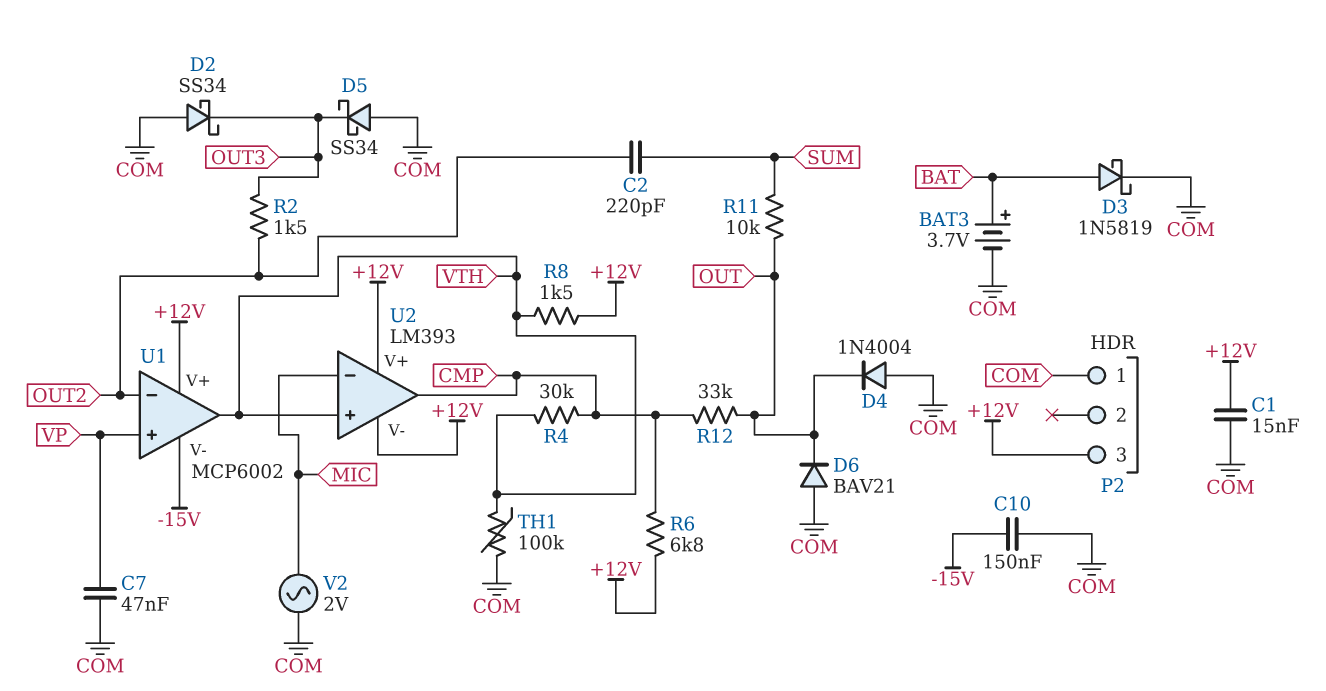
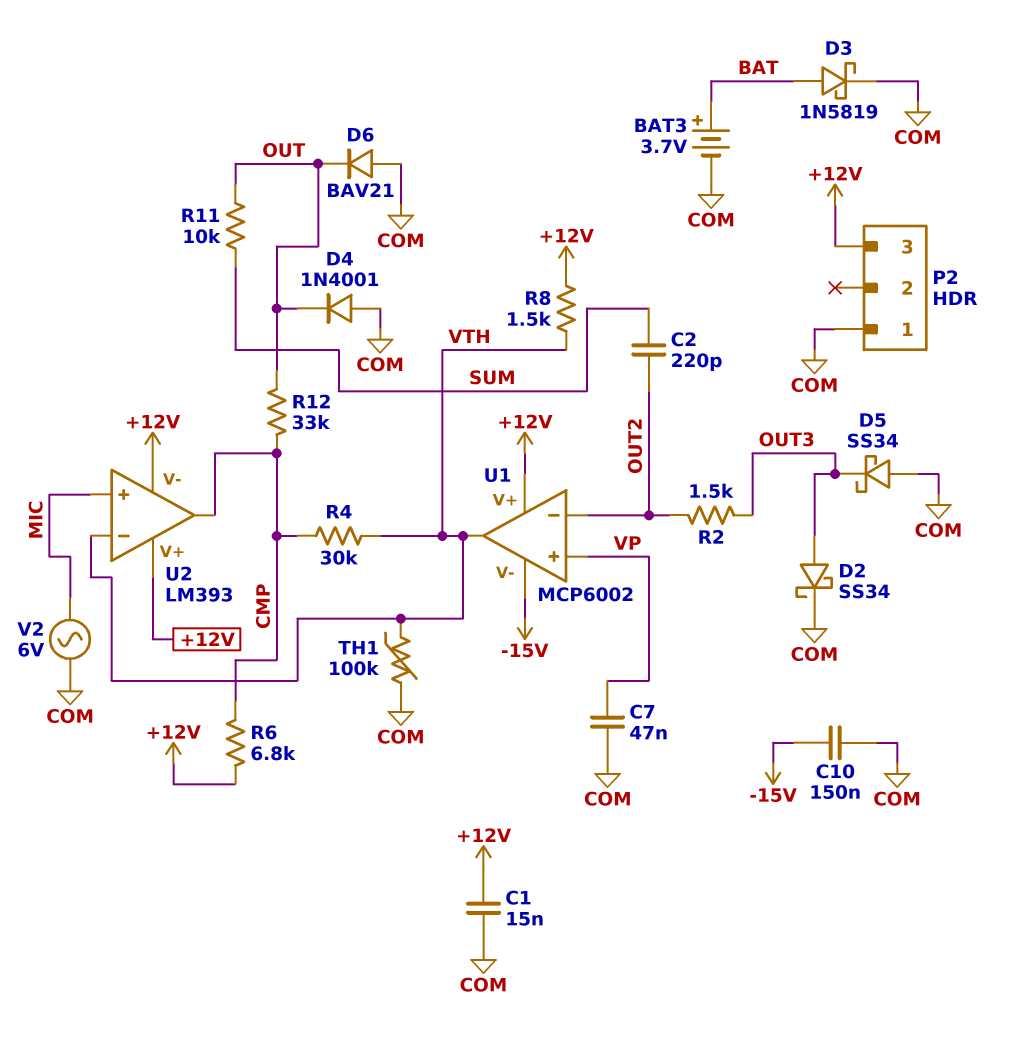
D2: schottky SS34 (A COM, K OUT3) -> schottky SS34 (A OUT3, K COM)
D4: diode 1N4004 (A COM, K OUT) -> diode 1N4001 (A COM, K OUT)
U2 pin in+: VTH -> MIC
U2 pin in-: MIC -> VTH
V2: AC 2V (COM, MIC) -> AC 6V (COM, MIC)

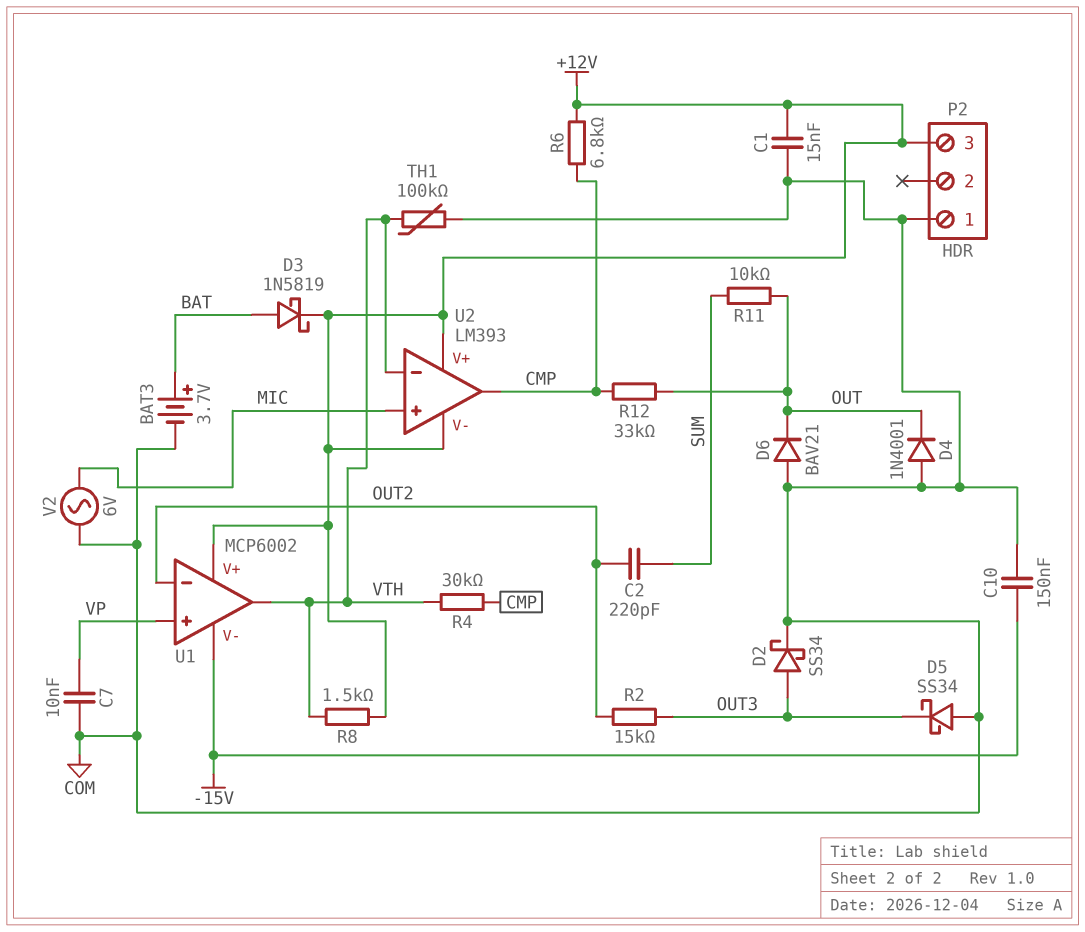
C7: 47nF (COM, VP) -> 10nF (COM, VP)
D3: schottky 1N5819 (A BAT, K COM) -> schottky 1N5819 (A BAT, K +12V)
R2: 1.5k (OUT2, OUT3) -> 15k (OUT2, OUT3)

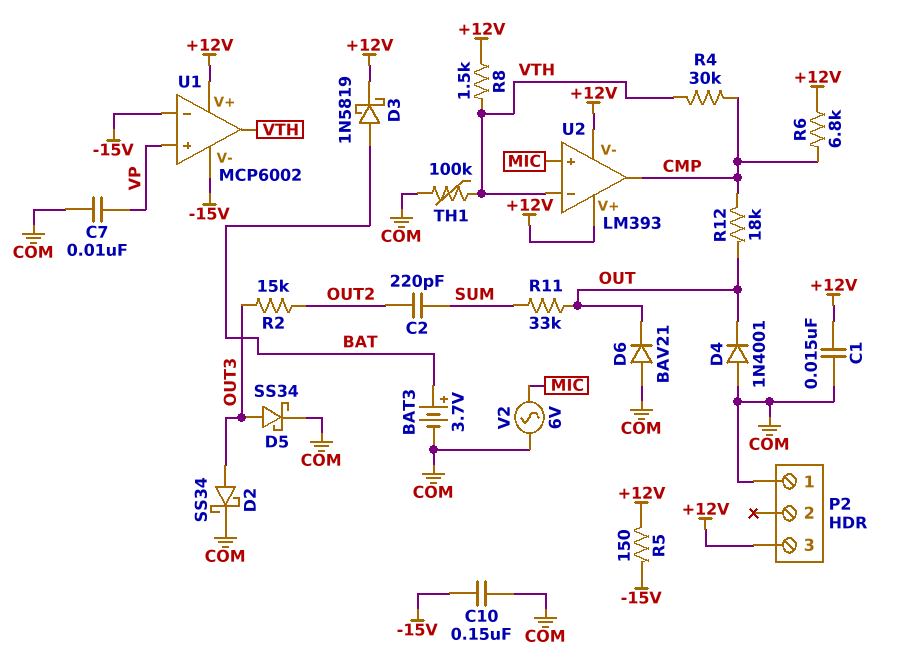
D5: schottky SS34 (A COM, K OUT3) -> schottky SS34 (A OUT3, K COM)
R5: none -> 150 (+12V, -15V)
R11: 10k (OUT, SUM) -> 33k (OUT, SUM)
R12: 33k (CMP, OUT) -> 18k (CMP, OUT)
U1 pin in-: OUT2 -> -15V

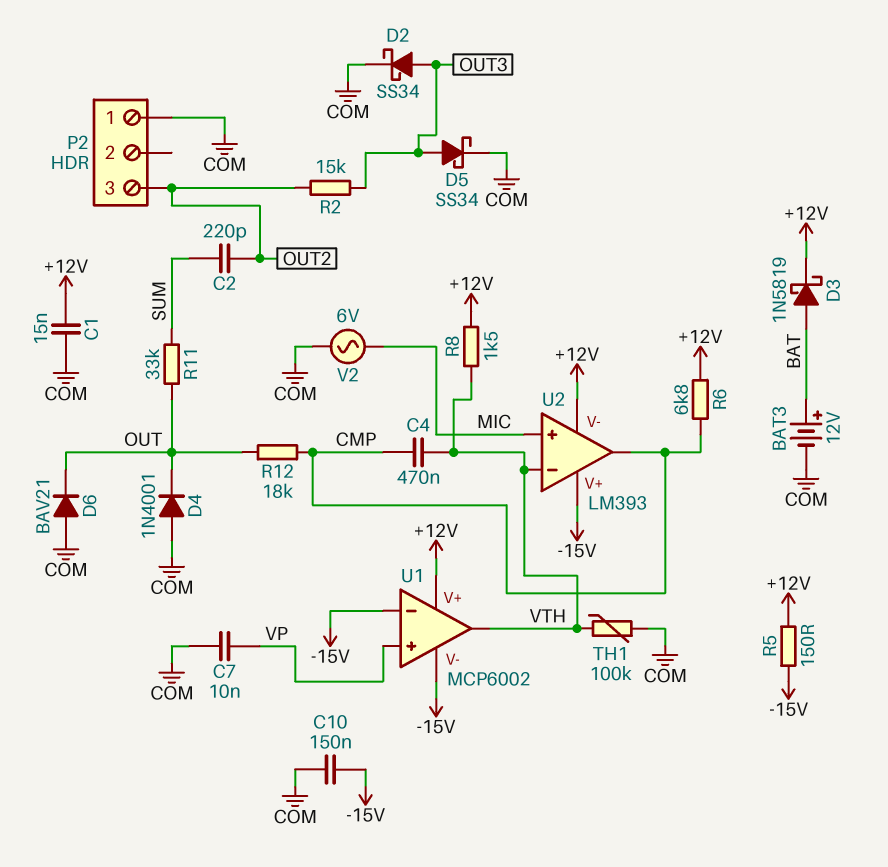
BAT3: 3.7V (plus BAT, minus COM) -> 12V (plus BAT, minus COM)
C4: none -> 470nF (CMP, VTH)
P2 pin 3: +12V -> OUT2
R4: 30k (CMP, VTH) -> none
U2 pin V+: +12V -> -15V

